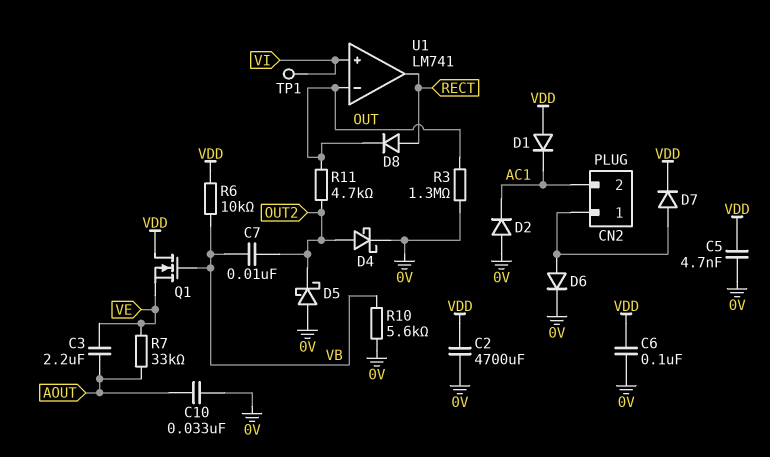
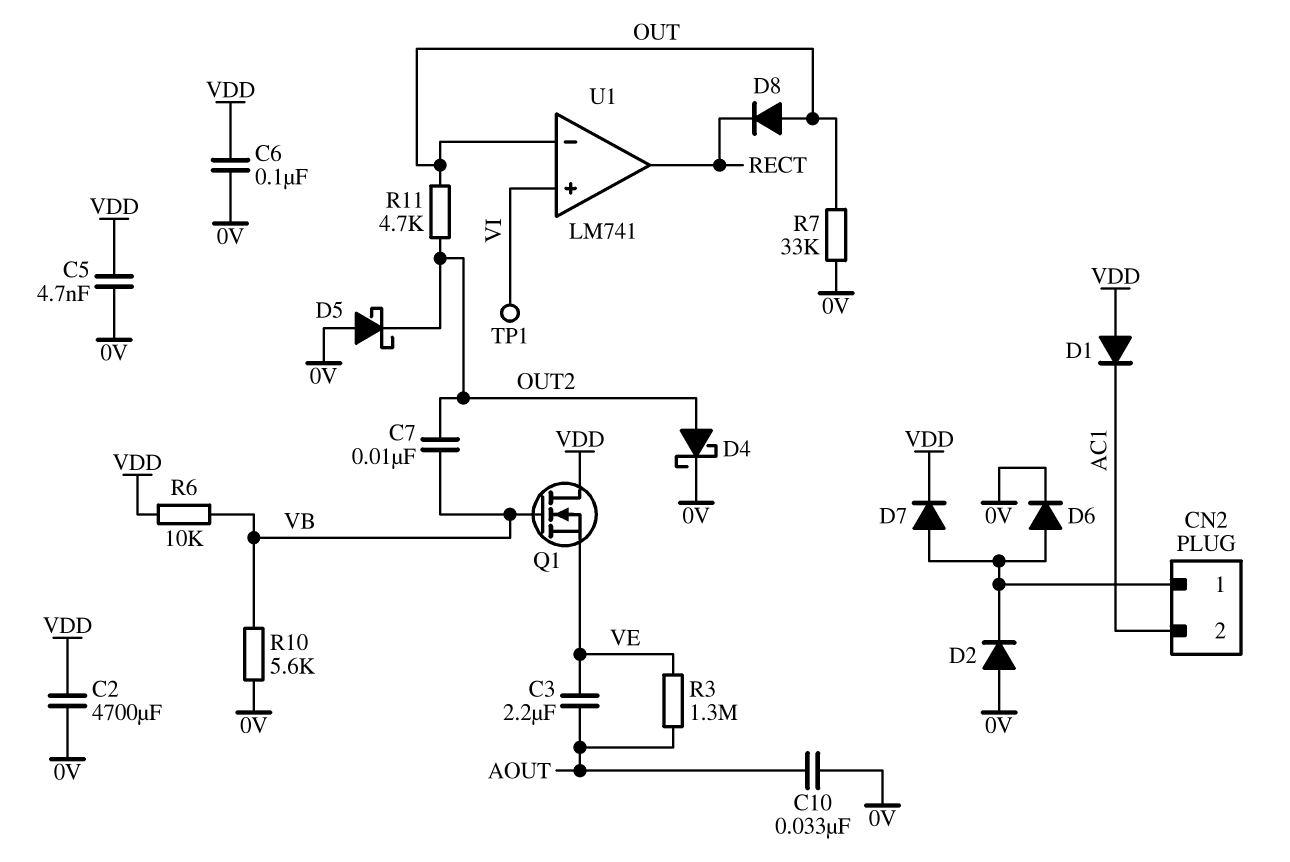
D2: diode (A 0V, K AC1) -> diode (A 0V, K CN2/1)
D8: diode (A RECT, K OUT) -> diode (A OUT, K RECT)
R3: 1.3M (0V, OUT) -> 1.3M (AOUT, VE)
R7: 33k (AOUT, VE) -> 33k (0V, OUT)

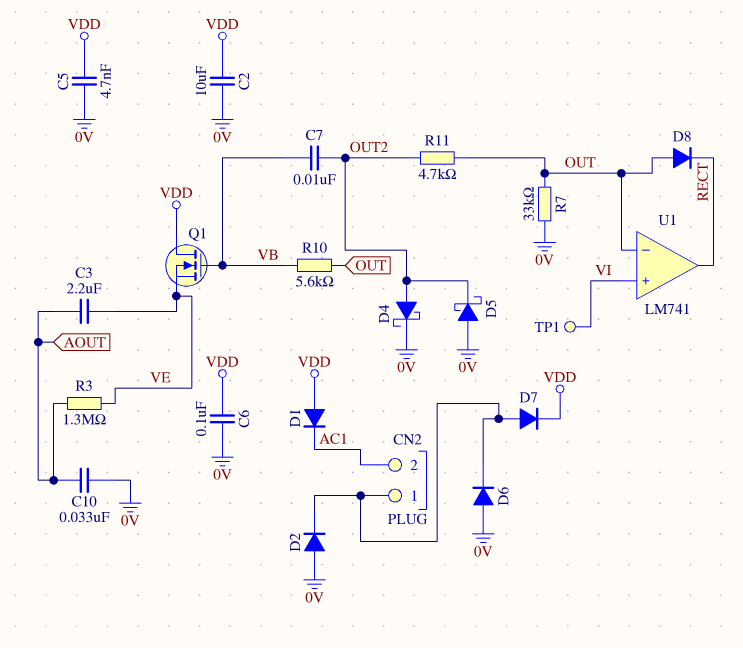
C2: 4700uF (0V, VDD) -> 10uF (0V, VDD)
D6: diode (A CN2/1, K 0V) -> diode (A 0V, K CN2/1)
R6: 10k (VB, VDD) -> none
R10: 5.6k (0V, VB) -> 5.6k (OUT, VB)

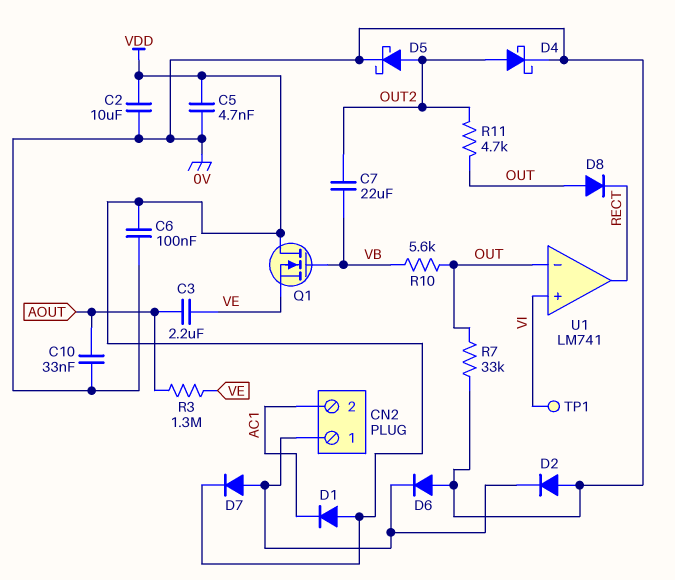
C7: 10nF (OUT2, VB) -> 22uF (OUT2, VB)
D5: schottky (A 0V, K OUT2) -> schottky (A OUT2, K 0V)

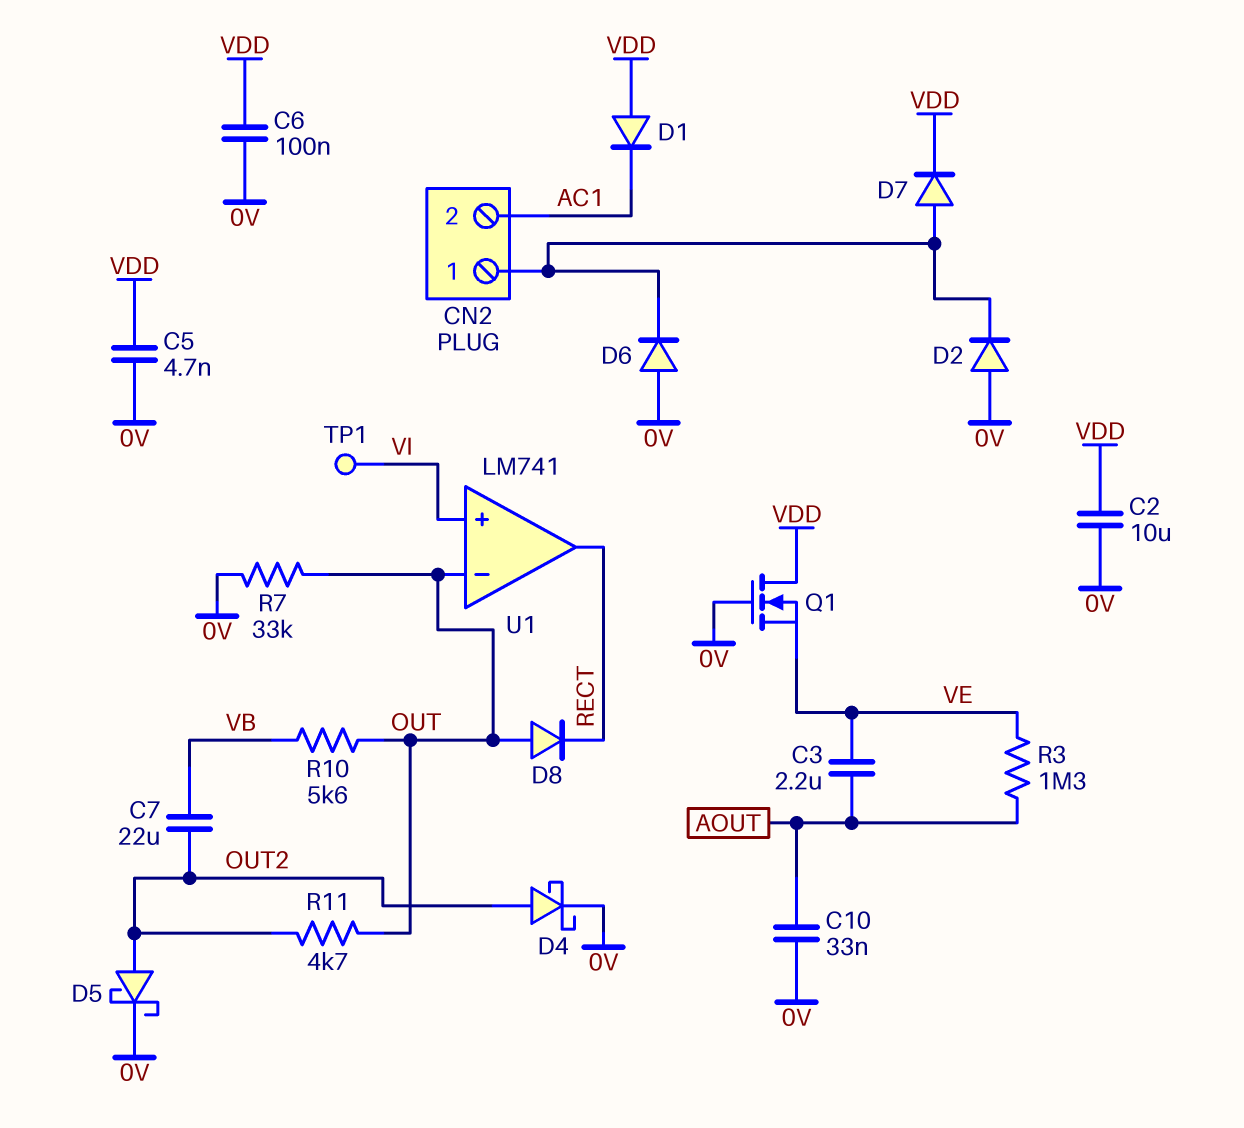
Q1: NMOS (G VB, D VDD, S VE) -> NMOS (G 0V, D VDD, S VE)

